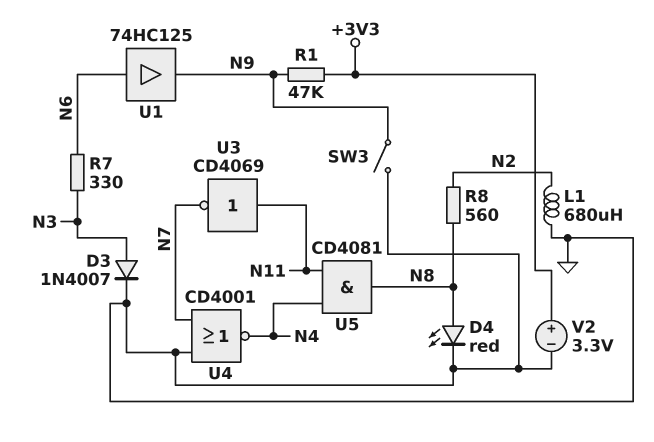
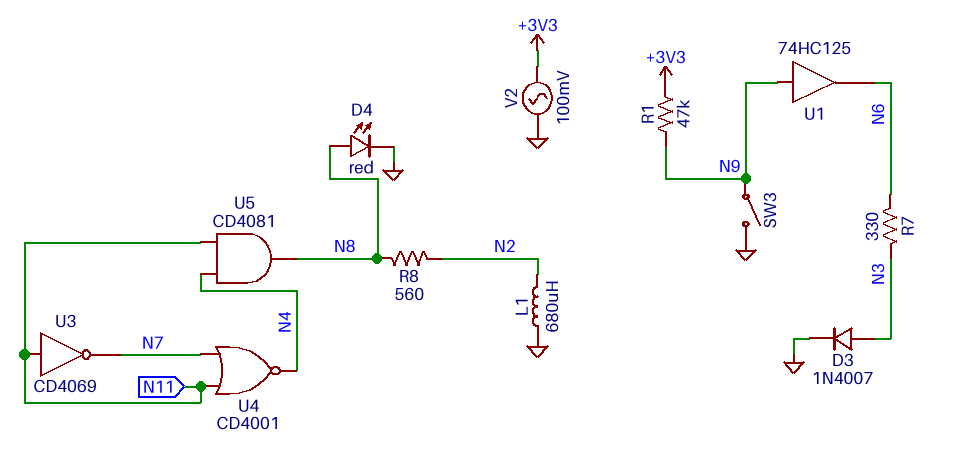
U1: buffer 74HC125 (in N6, out N9) -> buffer 74HC125 (in N9, out N6)
U4: NOR CD4001 (in GND, in N7, out N4) -> NOR CD4001 (in N7, in N11, out N4)
V2: 3.3V (plus +3V3, minus GND) -> AC 100mV (+3V3, GND)

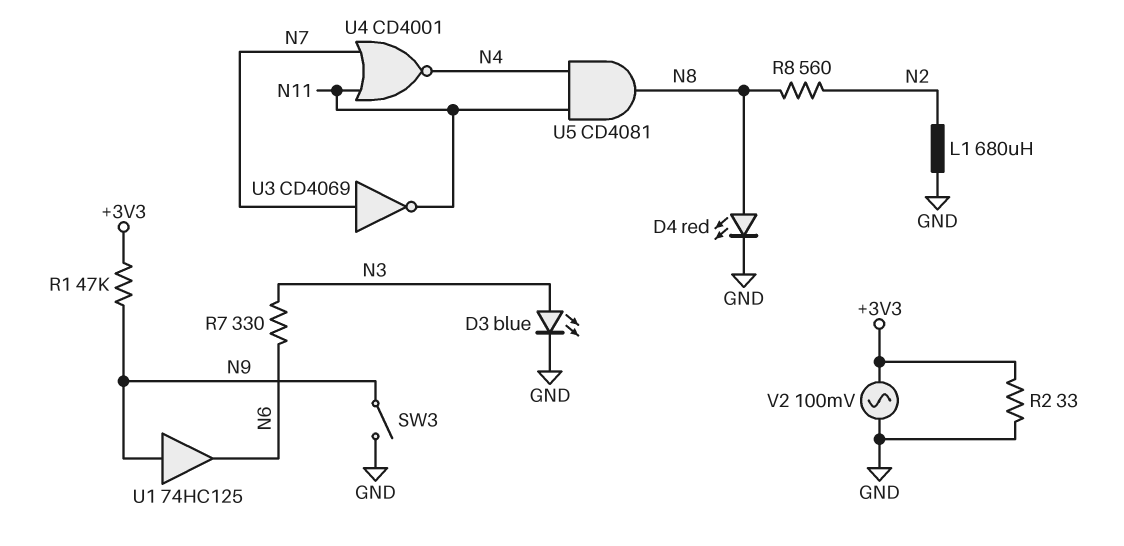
D3: diode 1N4007 (A N3, K GND) -> LED blue (A N3, K GND)
R2: none -> 33 (+3V3, GND)
U3: NOT CD4069 (in N11, out N7) -> NOT CD4069 (in N7, out N11)

